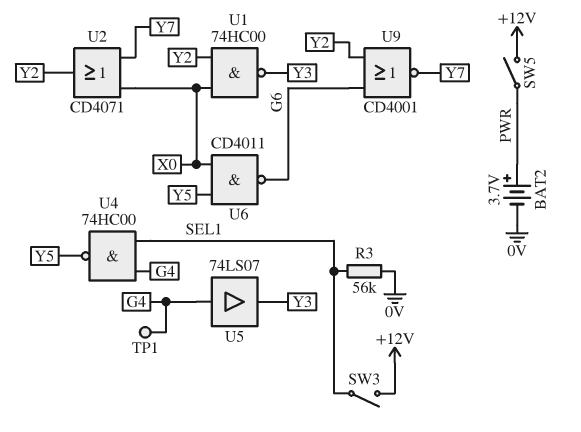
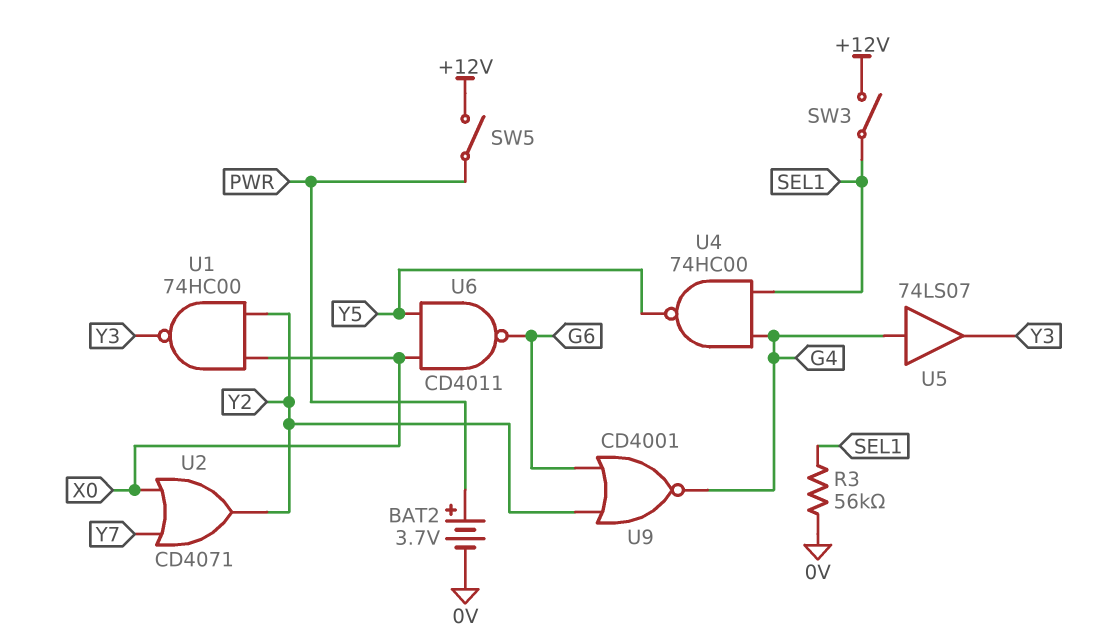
TP1: test point (G4) -> none
U9: NOR CD4001 (in G6, in Y2, out Y7) -> NOR CD4001 (in G6, in Y2, out G4)

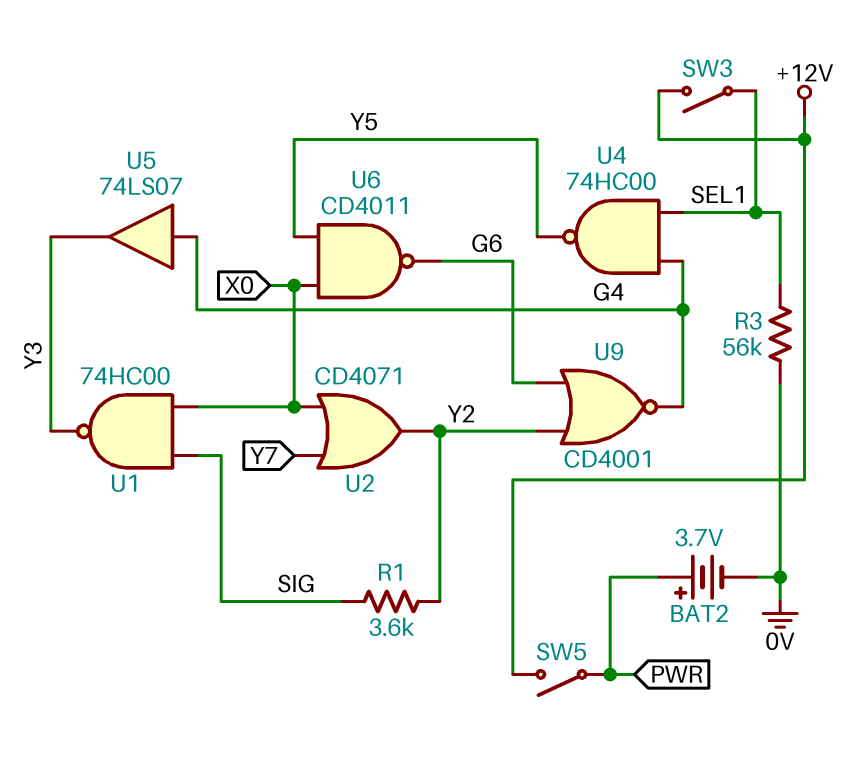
R1: none -> 3.6k (SIG, Y2)
U1: NAND 74HC00 (in X0, in Y2, out Y3) -> NAND 74HC00 (in SIG, in X0, out Y3)

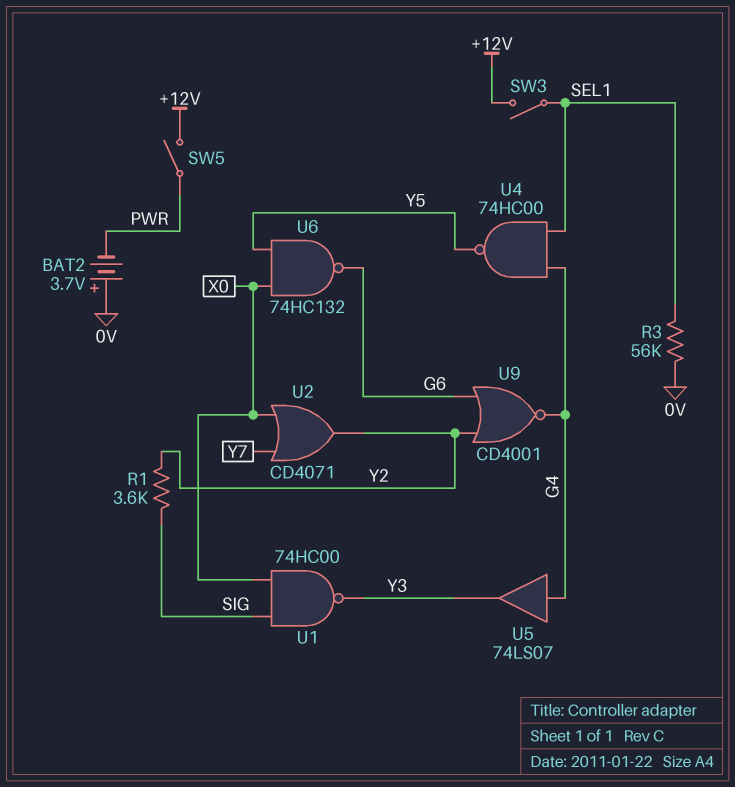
BAT2: 3.7V (plus PWR, minus 0V) -> 3.7V (plus 0V, minus PWR)
U6: NAND CD4011 (in X0, in Y5, out G6) -> NAND 74HC132 (in X0, in Y5, out G6)

